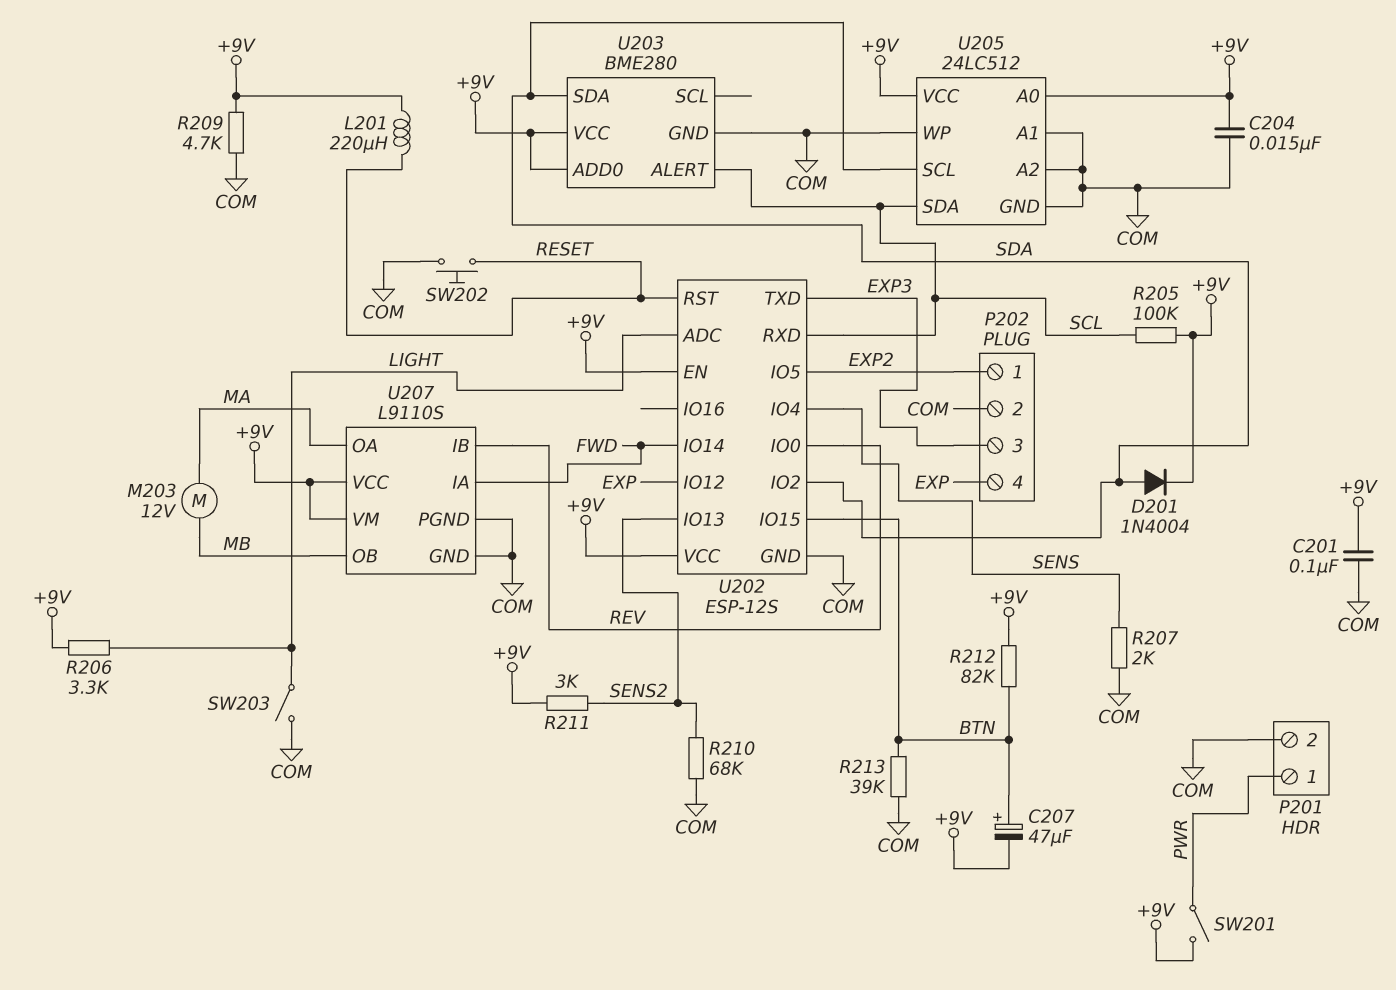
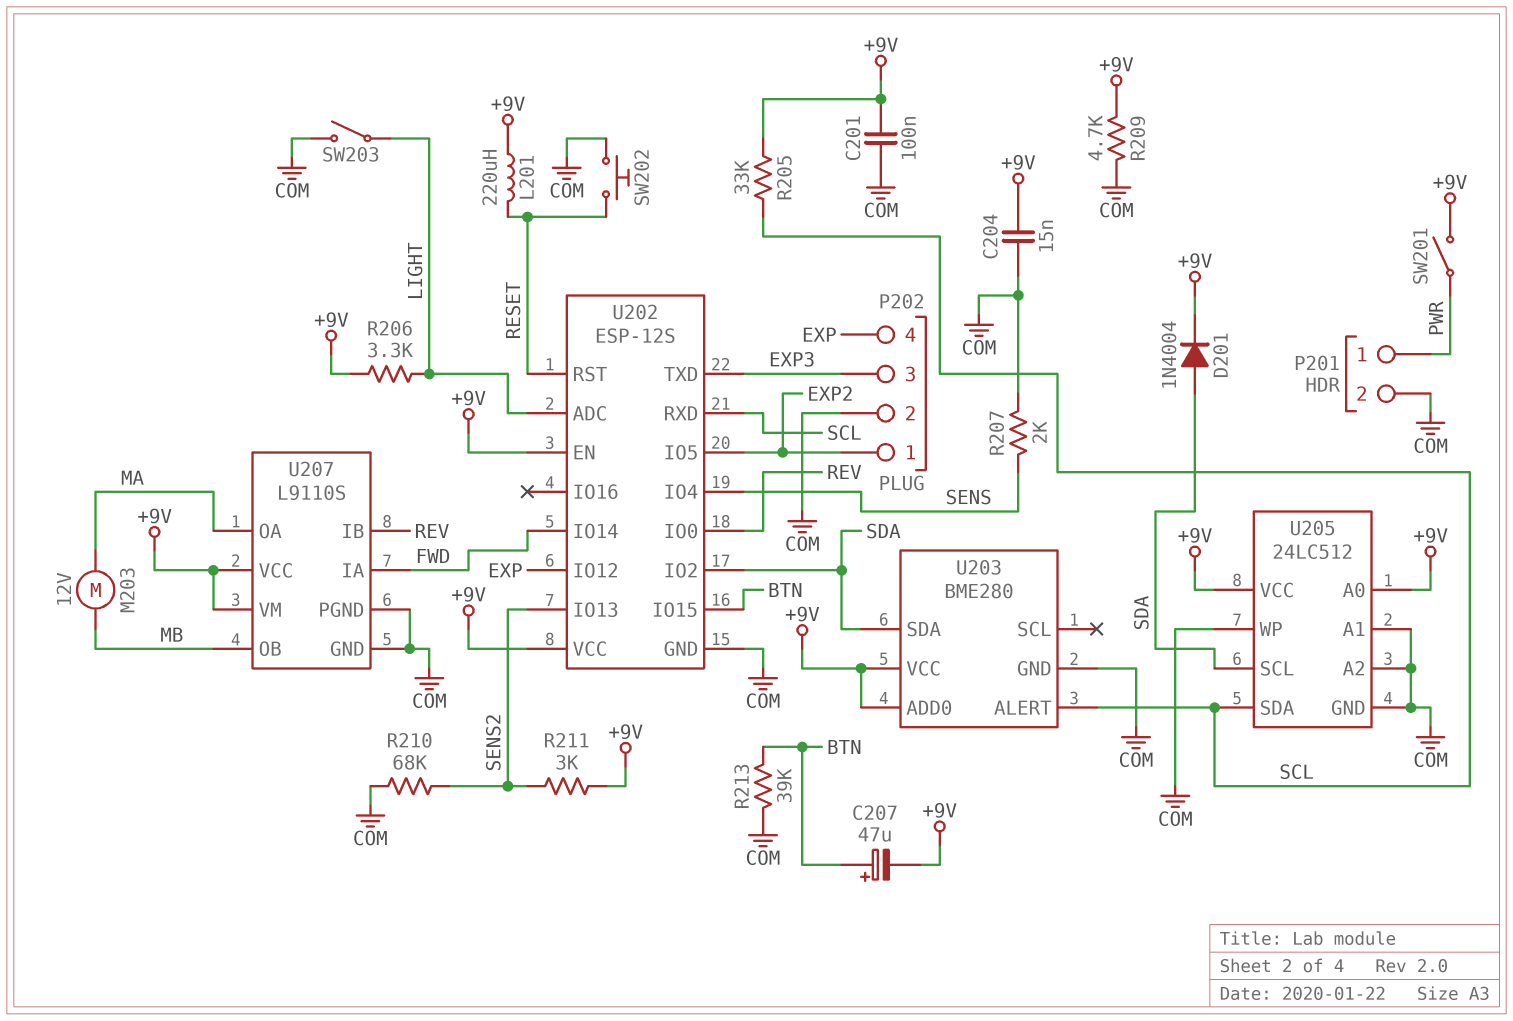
R205: 100k (+9V, SCL) -> 33k (+9V, SCL)
R212: 82k (+9V, BTN) -> none

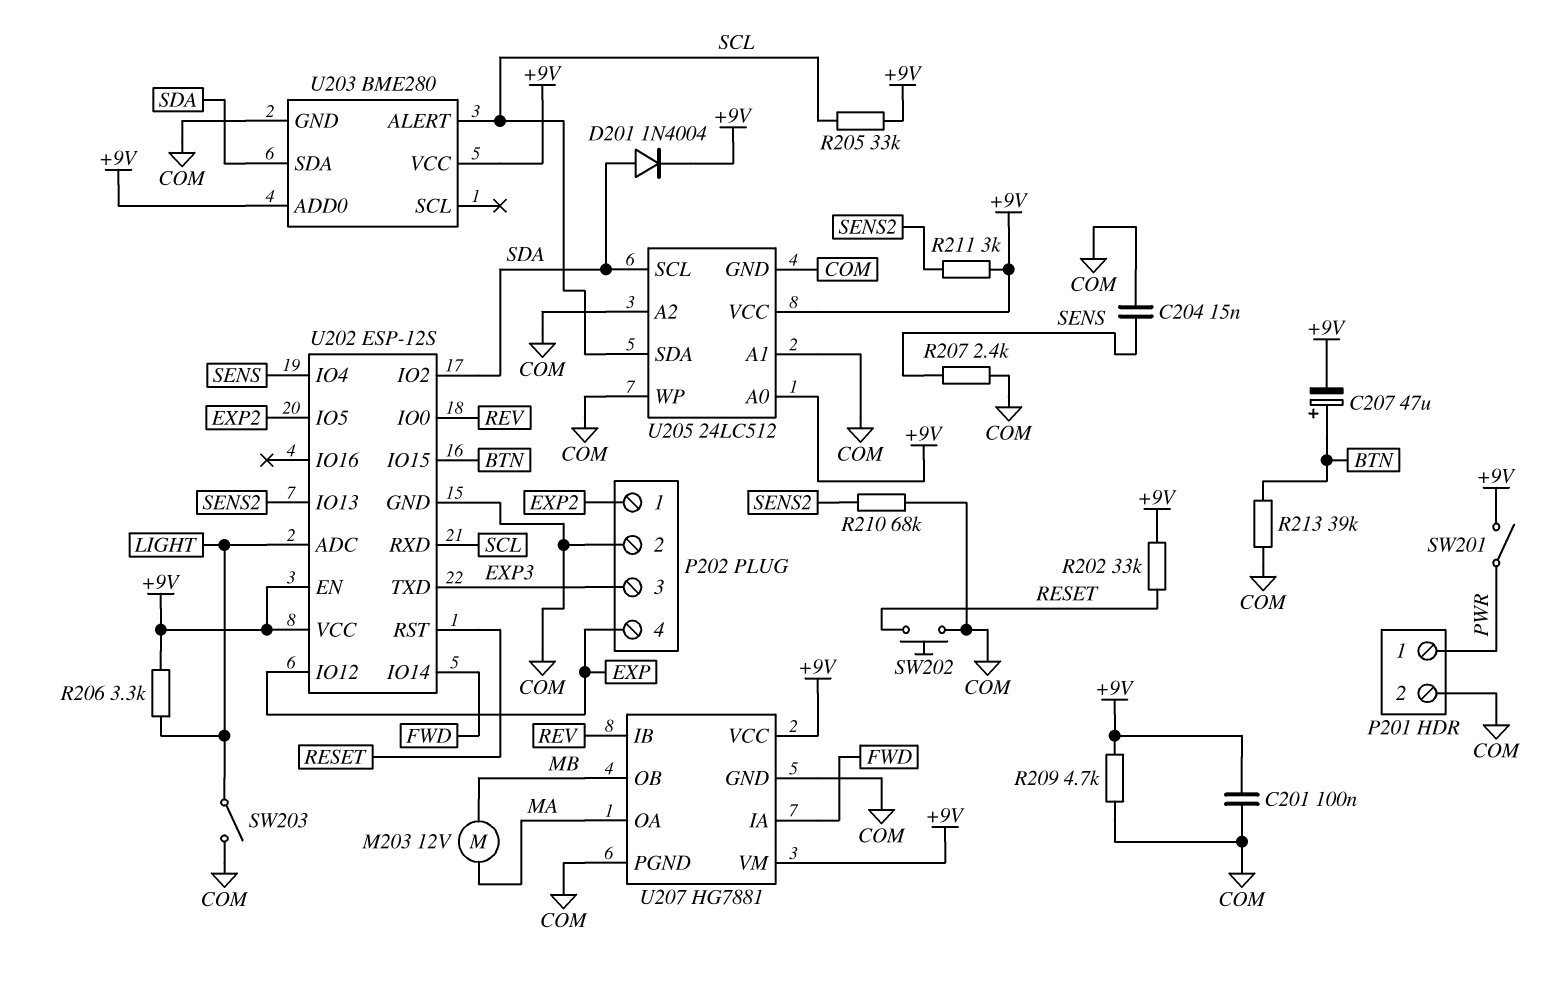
C204: 15nF (+9V, COM) -> 15nF (COM, SENS)
L201: 220uH (+9V, RESET) -> none
R202: none -> 33k (+9V, RESET)
R207: 2k (COM, SENS) -> 2.4k (COM, SENS)
U207: L9110S -> HG7881

